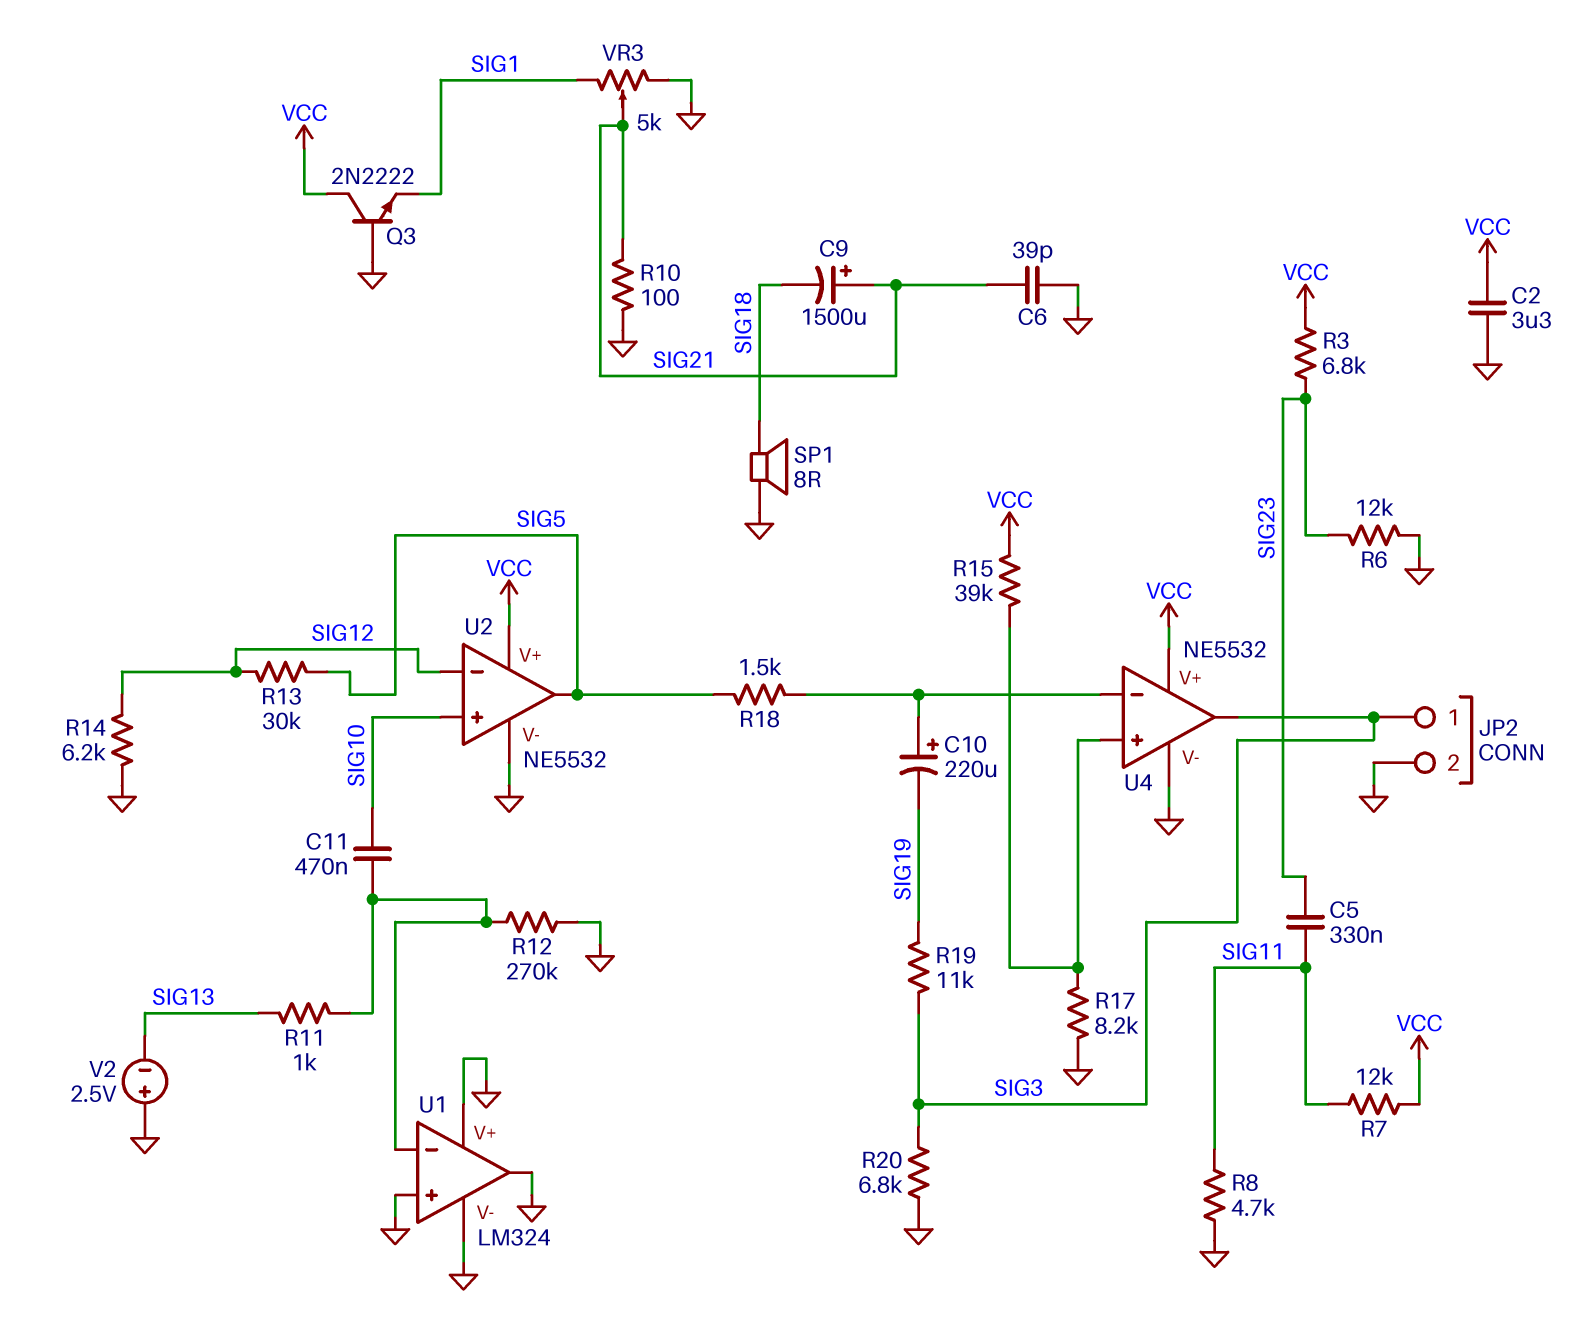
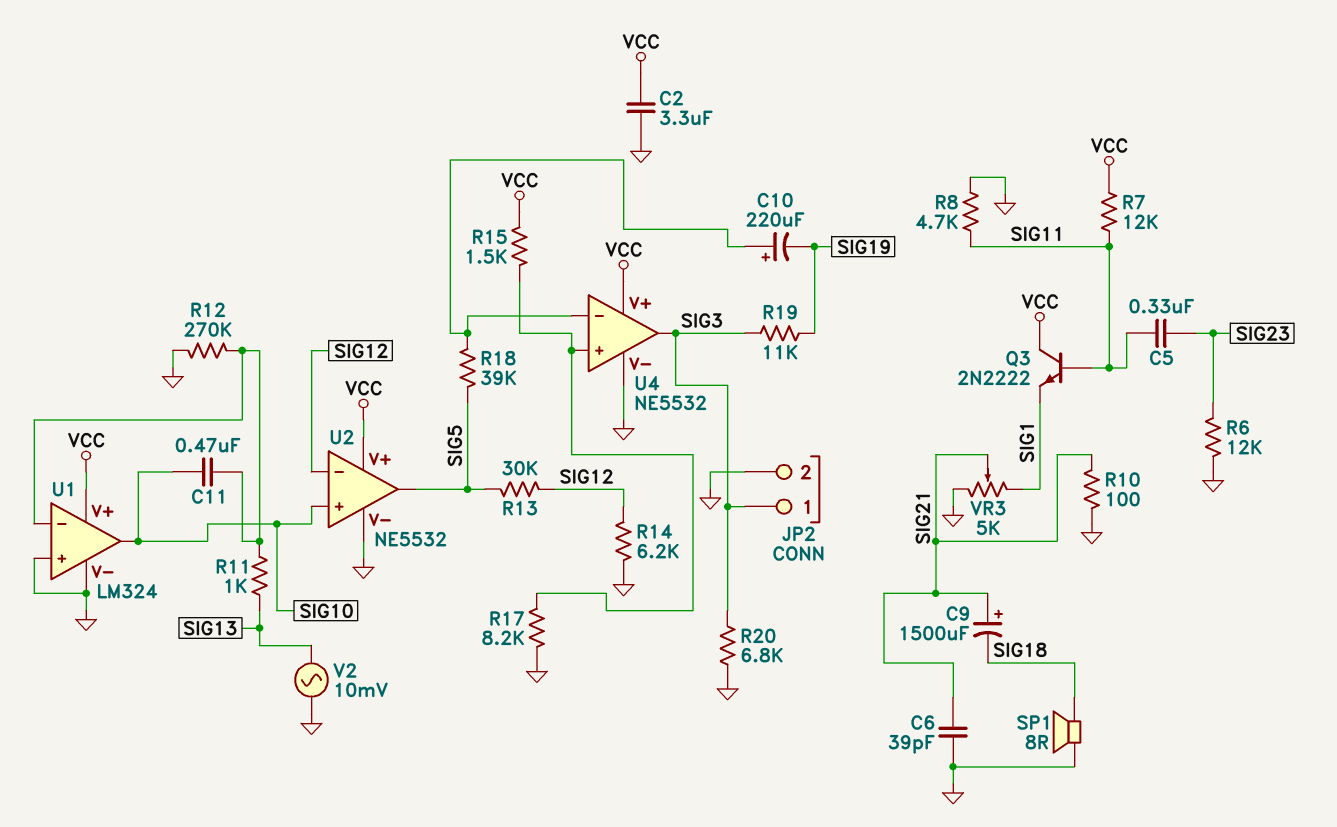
Q3: NPN 2N2222 (B GND, C VCC, E SIG1) -> NPN 2N2222 (B SIG11, C VCC, E SIG1)
R3: 6.8k (SIG23, VCC) -> none
R15: 39k (U4/in+, VCC) -> 1.5k (U4/in+, VCC)
R18: 1.5k (SIG5, U4/in-) -> 39k (SIG5, U4/in-)
U1 pin V+: GND -> VCC
U1 pin out: GND -> SIG10
V2: 2.5V (plus GND, minus SIG13) -> AC 10mV (GND, SIG13)

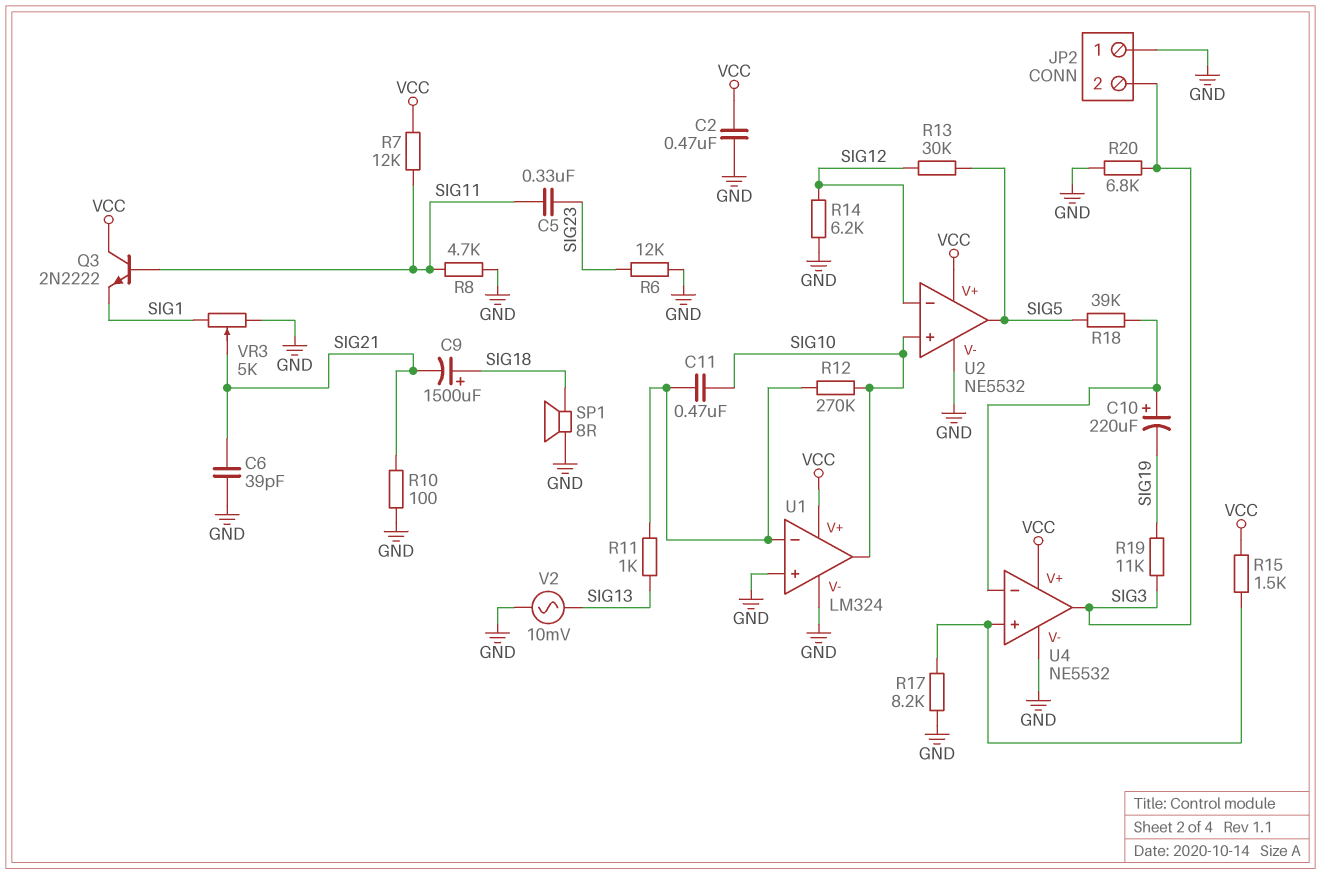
C2: 3.3uF (GND, VCC) -> 470nF (GND, VCC)
C9: 1500uF (plus SIG21, minus SIG18) -> 1500uF (plus SIG18, minus SIG21)
JP2 pin 1: SIG3 -> GND
JP2 pin 2: GND -> SIG3
R12: 270k (GND, U1/in-) -> 270k (SIG10, U1/in-)

